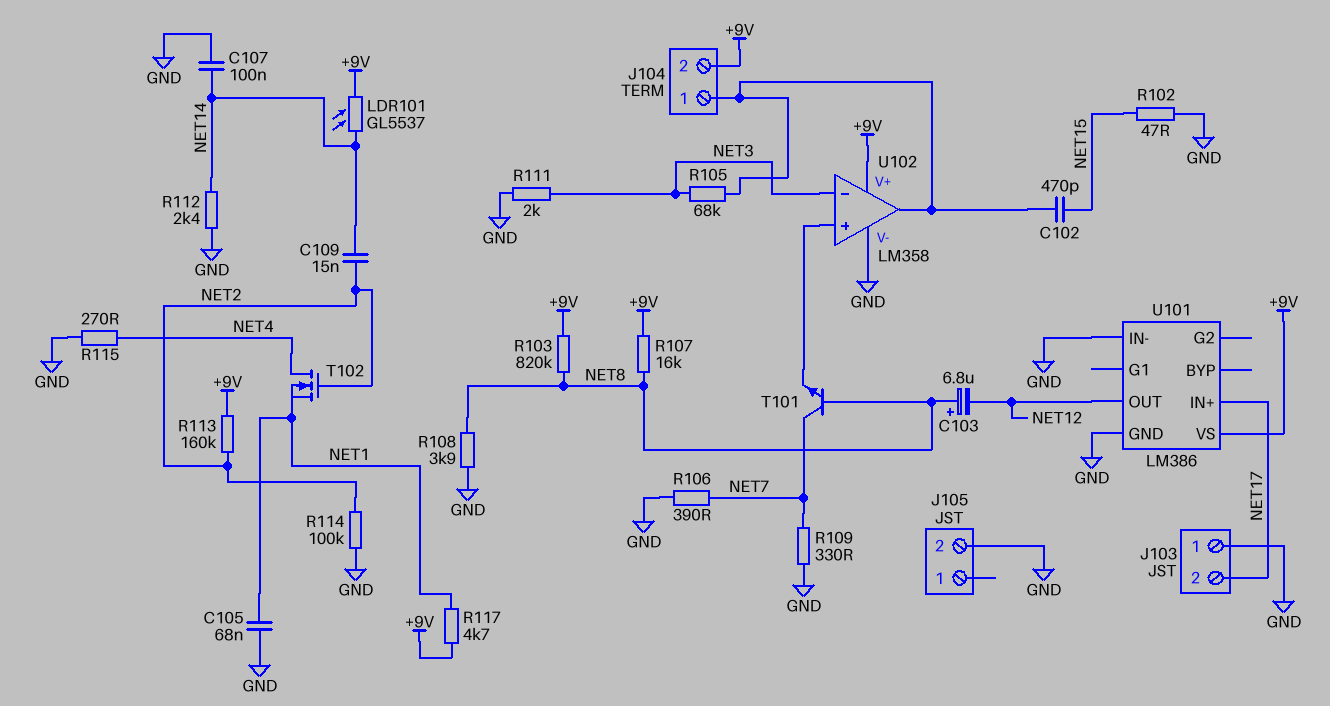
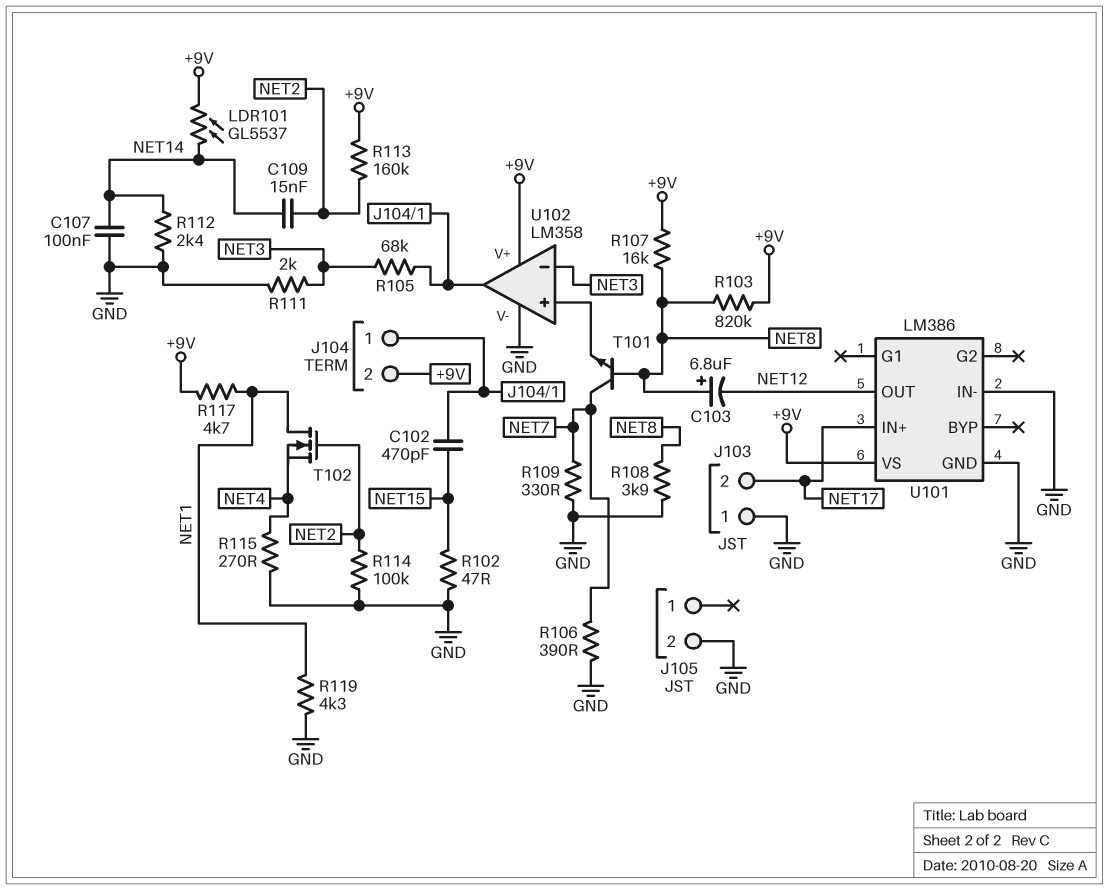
C105: 68nF (GND, NET1) -> none
R119: none -> 4.3k (GND, NET1)
T102: NMOS (G NET2, D NET4, S NET1) -> NMOS (G NET2, D NET1, S NET4)

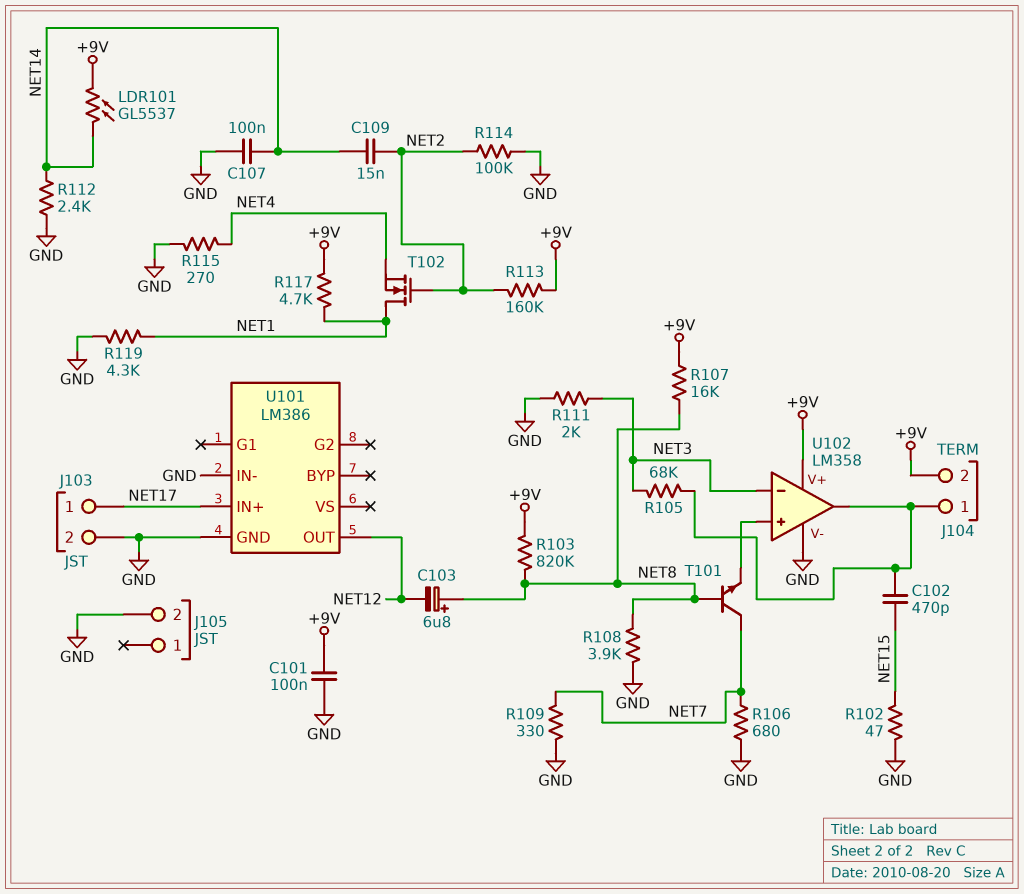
C101: none -> 100nF (+9V, GND)
J103 pin 1: GND -> NET17
J103 pin 2: NET17 -> GND
R106: 390 (GND, NET7) -> 680 (GND, NET7)
U101 pin VS: +9V -> none

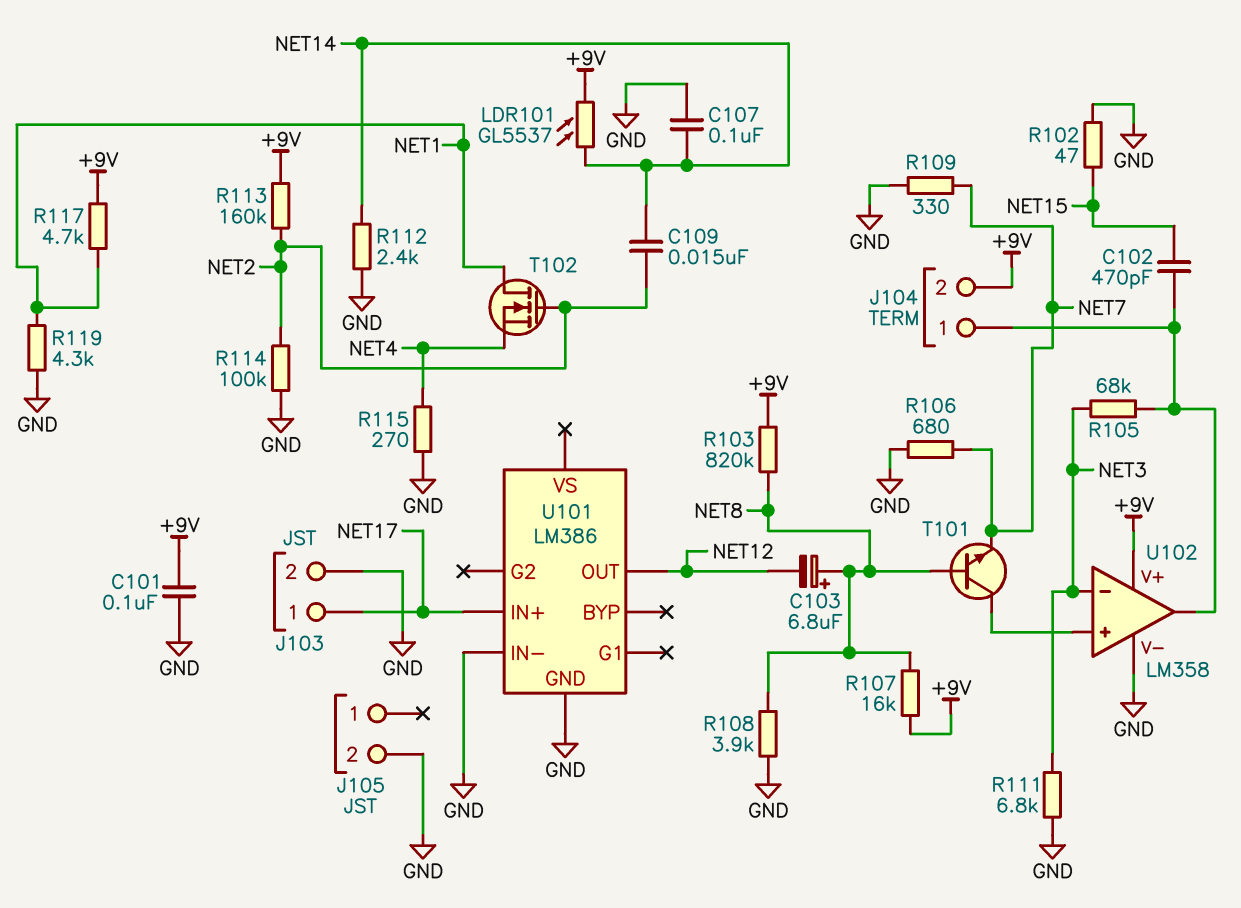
R111: 2k (GND, NET3) -> 6.8k (GND, NET3)
T101: NPN (B NET8, C NET7, E U102/in+) -> NPN (B NET8, C U102/in+, E NET7)

